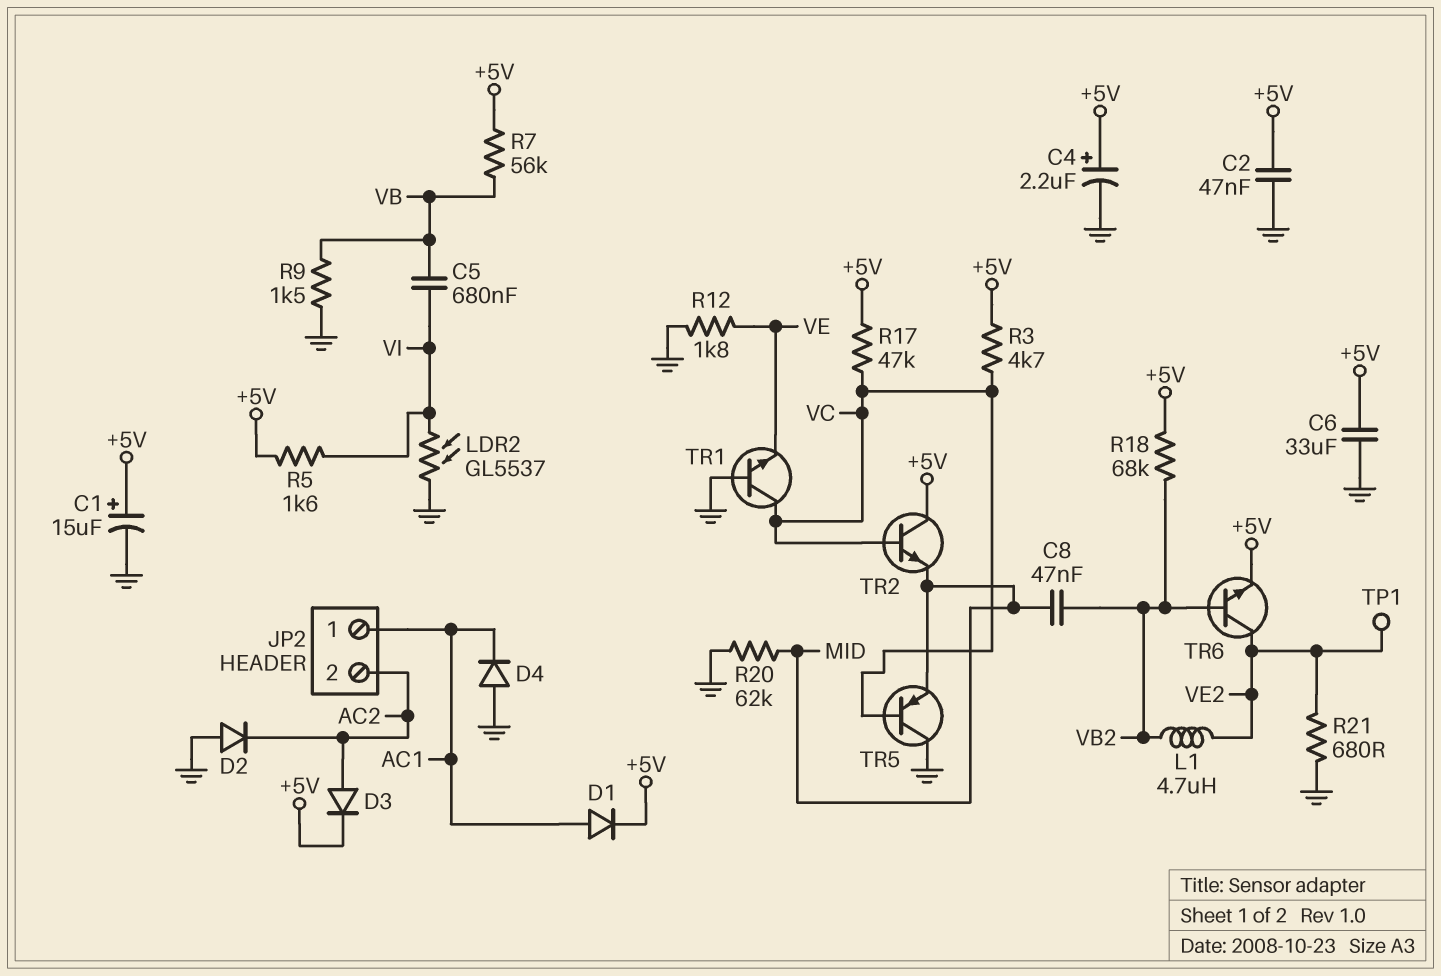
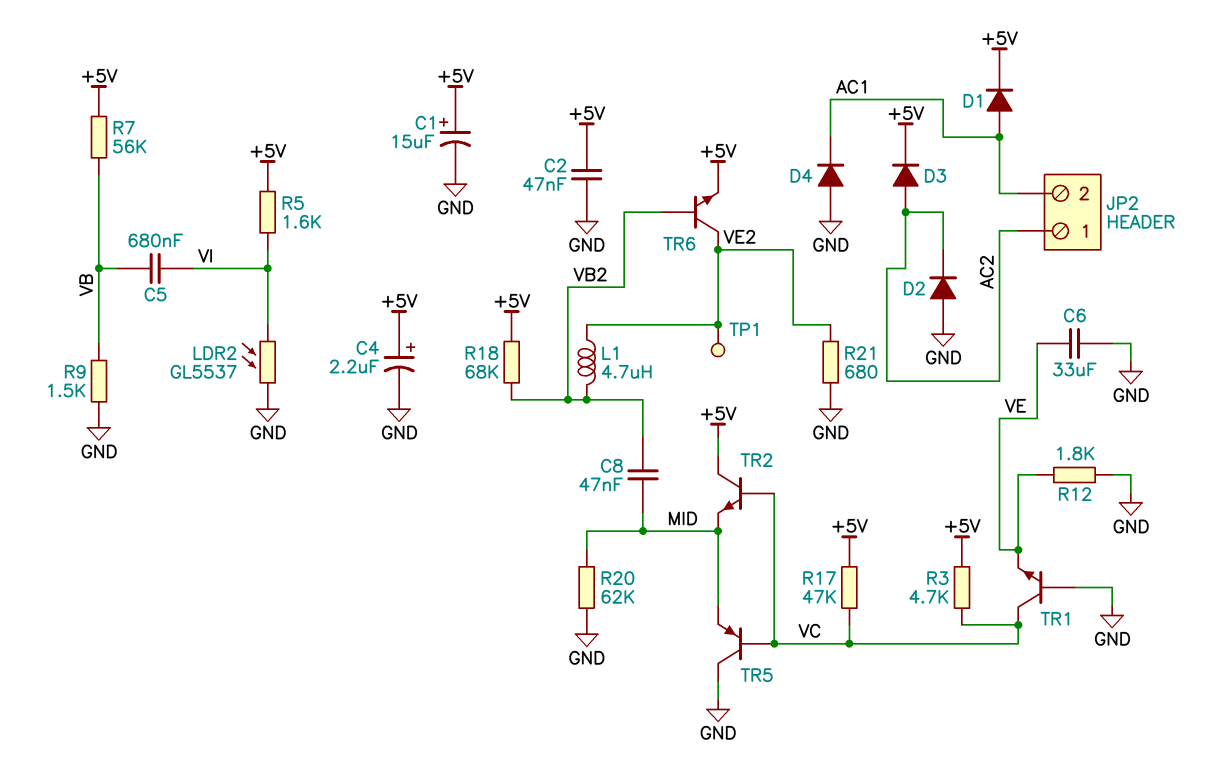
C6: 33uF (+5V, GND) -> 33uF (GND, VE)
JP2 pin 1: AC1 -> AC2
JP2 pin 2: AC2 -> AC1

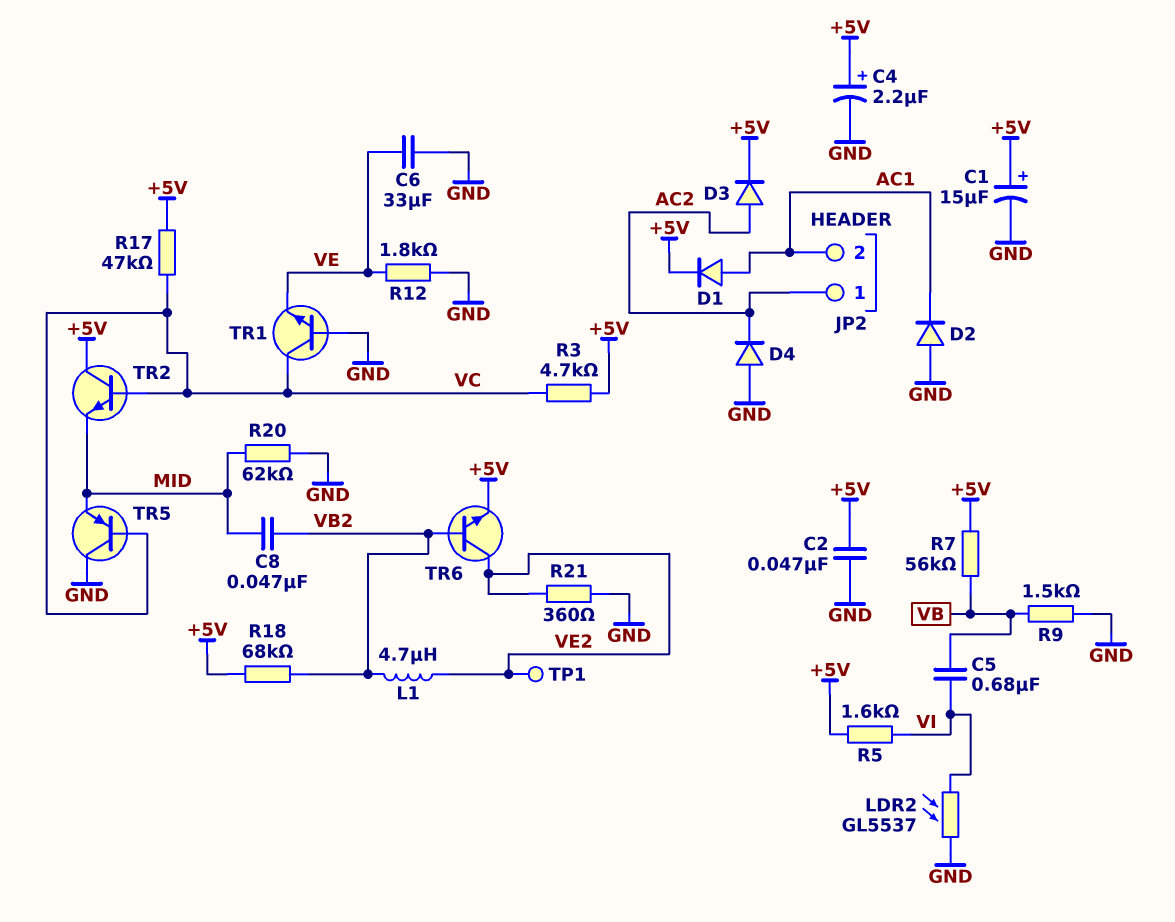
D2: diode (A GND, K AC2) -> diode (A GND, K AC1)
D4: diode (A GND, K AC1) -> diode (A GND, K AC2)
R21: 680 (GND, VE2) -> 360 (GND, VE2)

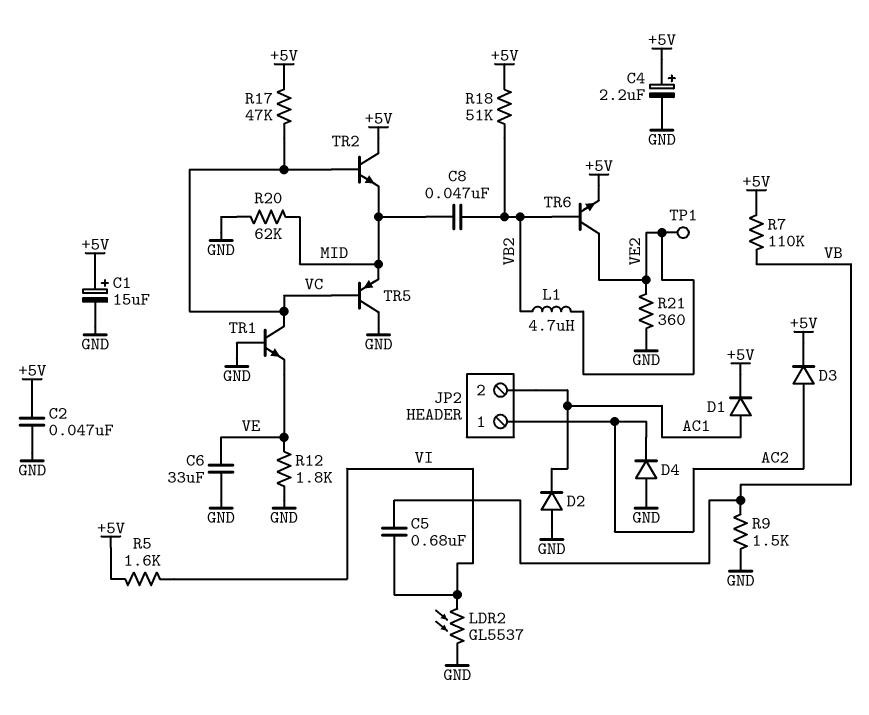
R3: 4.7k (+5V, VC) -> none
R7: 56k (+5V, VB) -> 110k (+5V, VB)
R18: 68k (+5V, VB2) -> 51k (+5V, VB2)

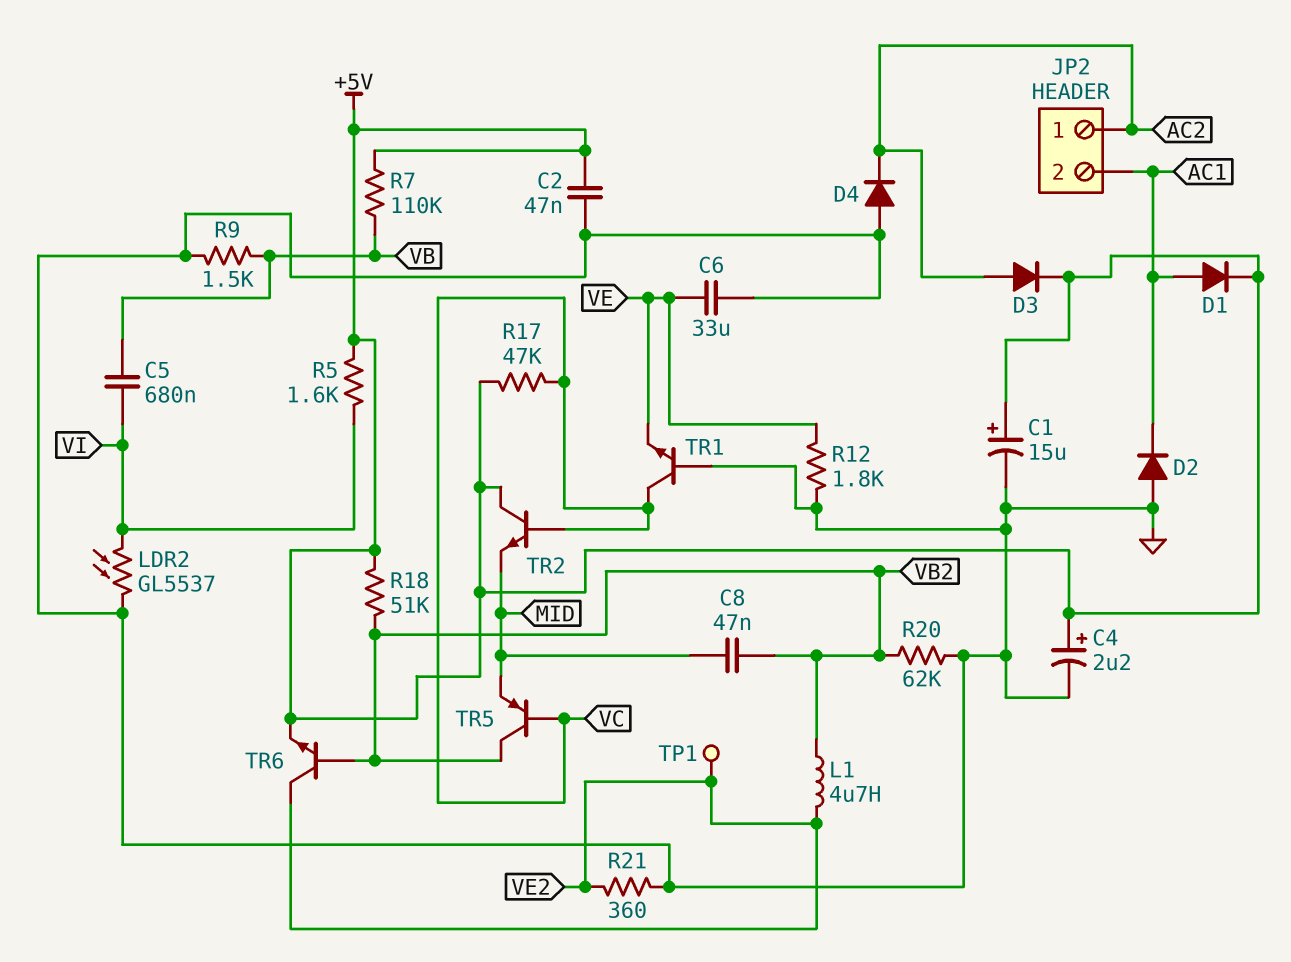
R20: 62k (GND, MID) -> 62k (GND, VB2)
TR5: PNP (B VC, C GND, E MID) -> PNP (B VC, C VB2, E MID)

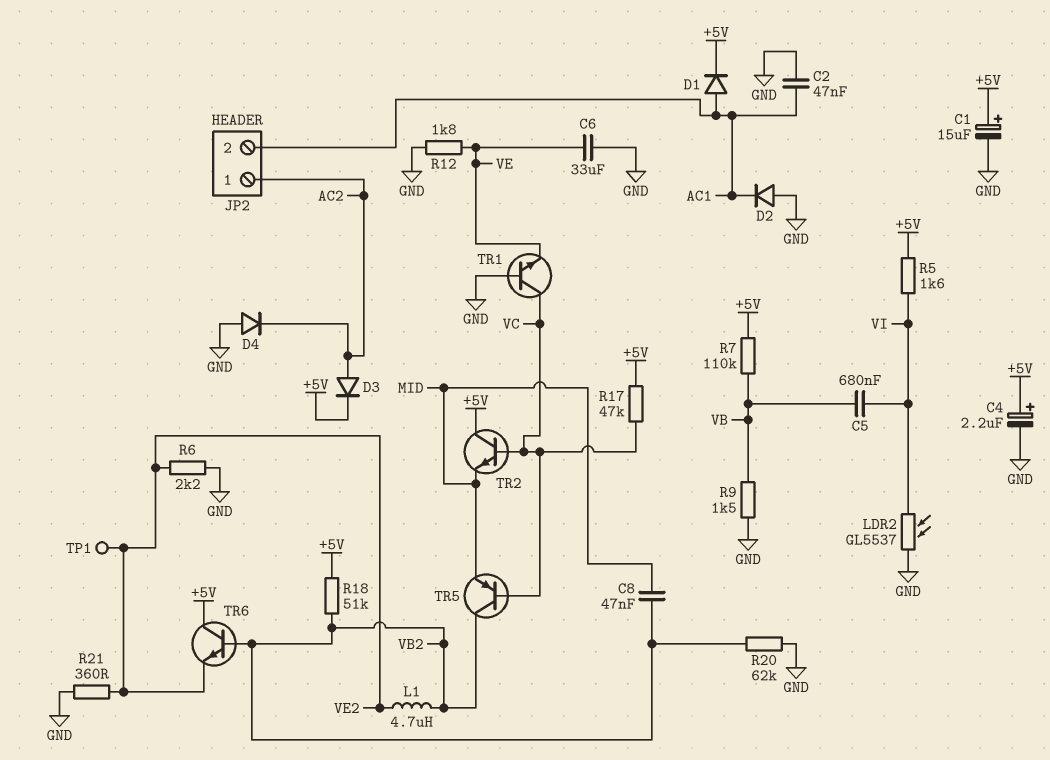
C2: 47nF (+5V, GND) -> 47nF (AC1, GND)
R6: none -> 2.2k (GND, VE2)
TR6: NPN (B VB2, C VE2, E +5V) -> NPN (B VB2, C +5V, E VE2)

